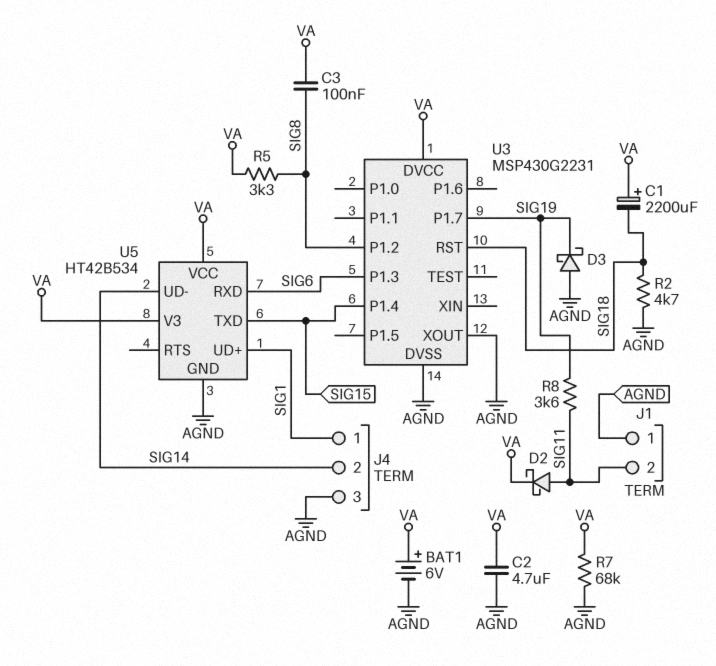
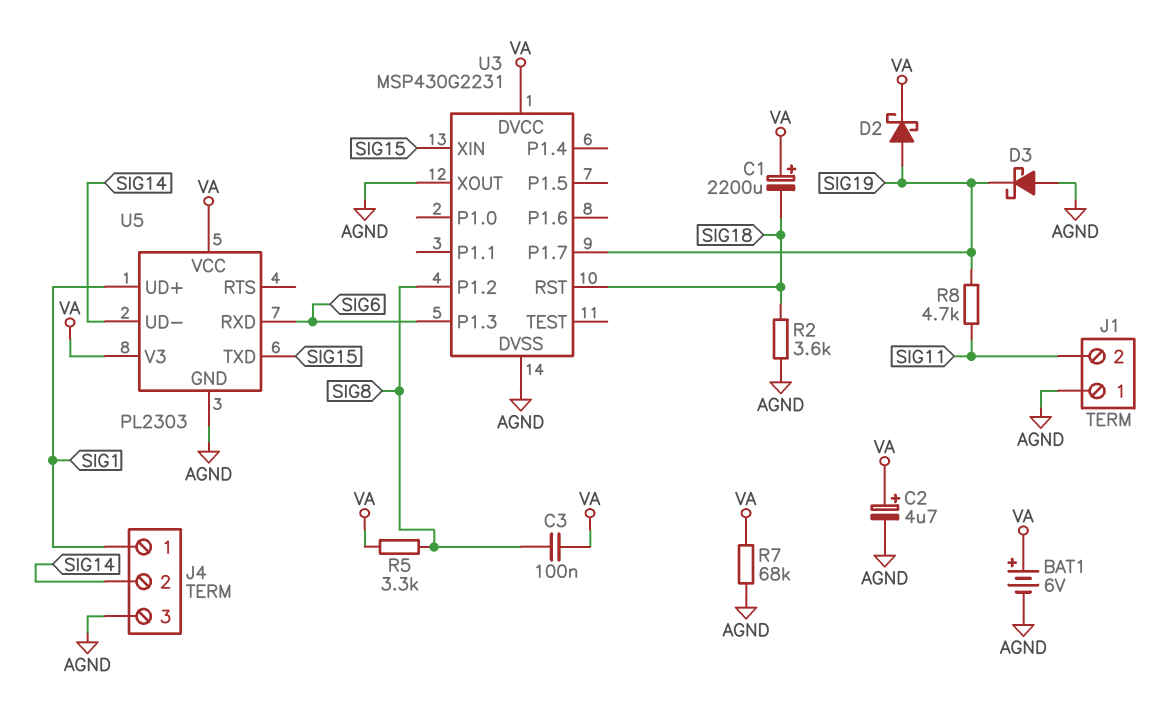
C2: 4.7uF (AGND, VA) -> 4.7uF (plus VA, minus AGND)
D2: schottky (A SIG11, K VA) -> schottky (A SIG19, K VA)
R2: 4.7k (AGND, SIG18) -> 3.6k (AGND, SIG18)
R8: 3.6k (SIG11, SIG19) -> 4.7k (SIG11, SIG19)
U3 pin P1.4: SIG15 -> none
U3 pin XIN: none -> SIG15
U5: HT42B534 -> PL2303

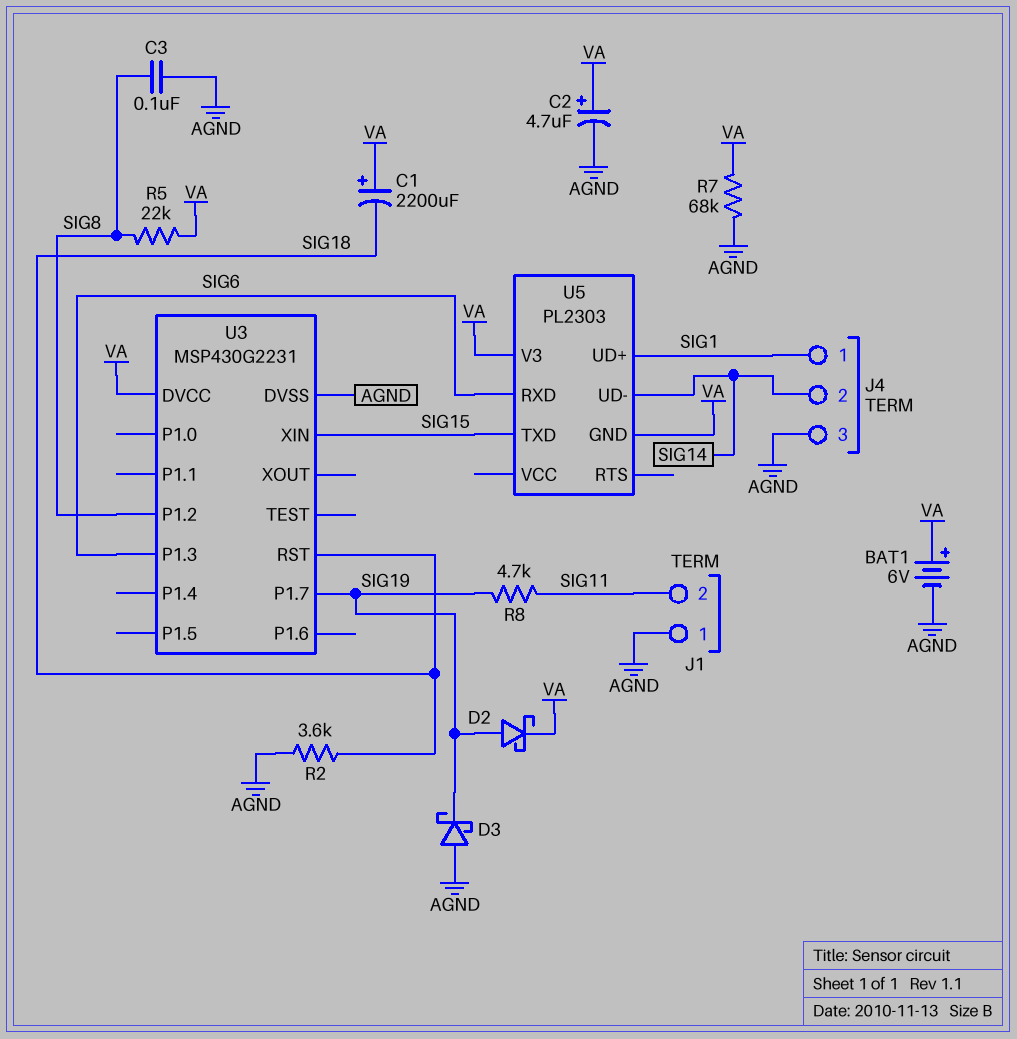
C3: 100nF (SIG8, VA) -> 100nF (AGND, SIG8)
R5: 3.3k (SIG8, VA) -> 22k (SIG8, VA)
U3 pin XOUT: AGND -> none
U5 pin GND: AGND -> VA
U5 pin VCC: VA -> none

